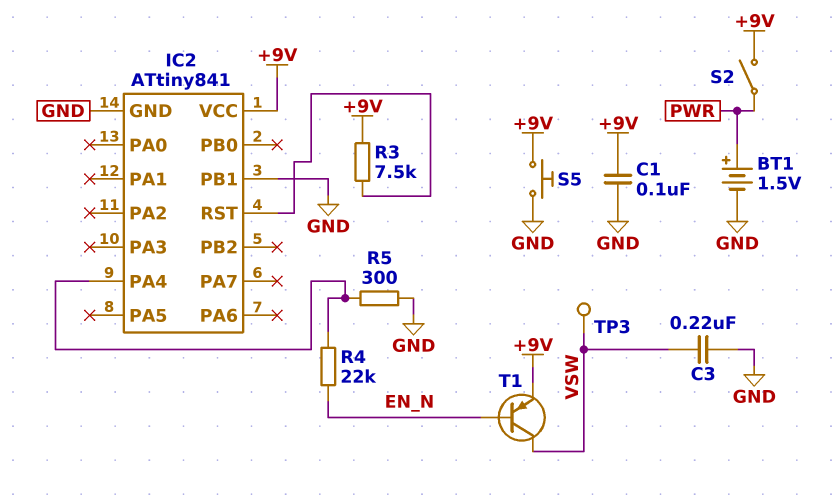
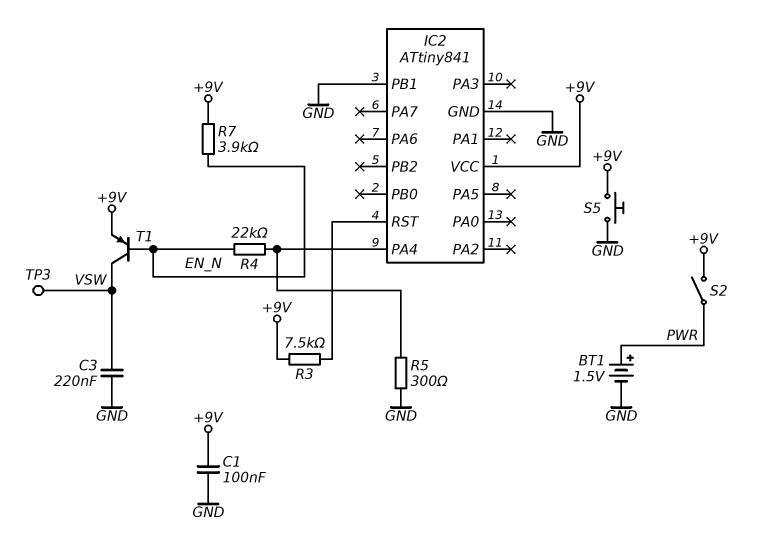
R7: none -> 3.9k (+9V, EN_N)

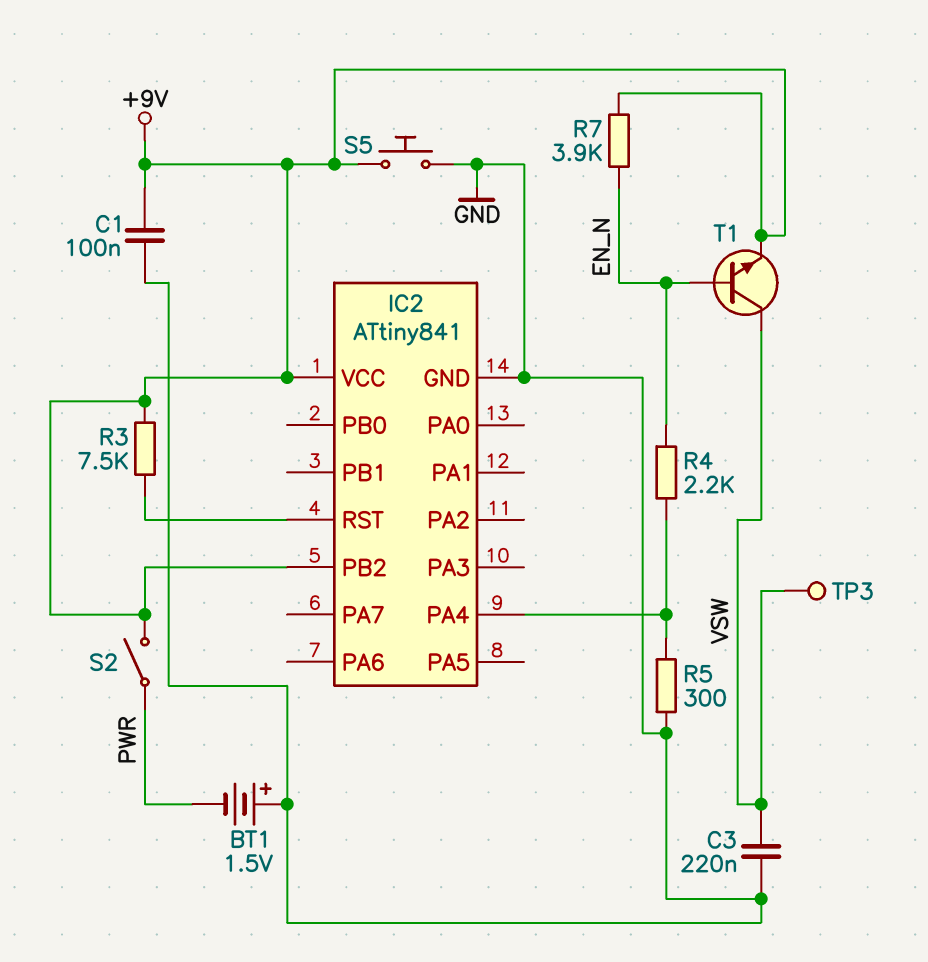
BT1: 1.5V (plus PWR, minus GND) -> 1.5V (plus GND, minus PWR)
IC2 pin PB1: GND -> none
IC2 pin PB2: none -> +9V
R4: 22k (EN_N, IC2/PA4) -> 2.2k (EN_N, IC2/PA4)
T1: PNP (B EN_N, C VSW, E +9V) -> NPN (B EN_N, C VSW, E +9V)

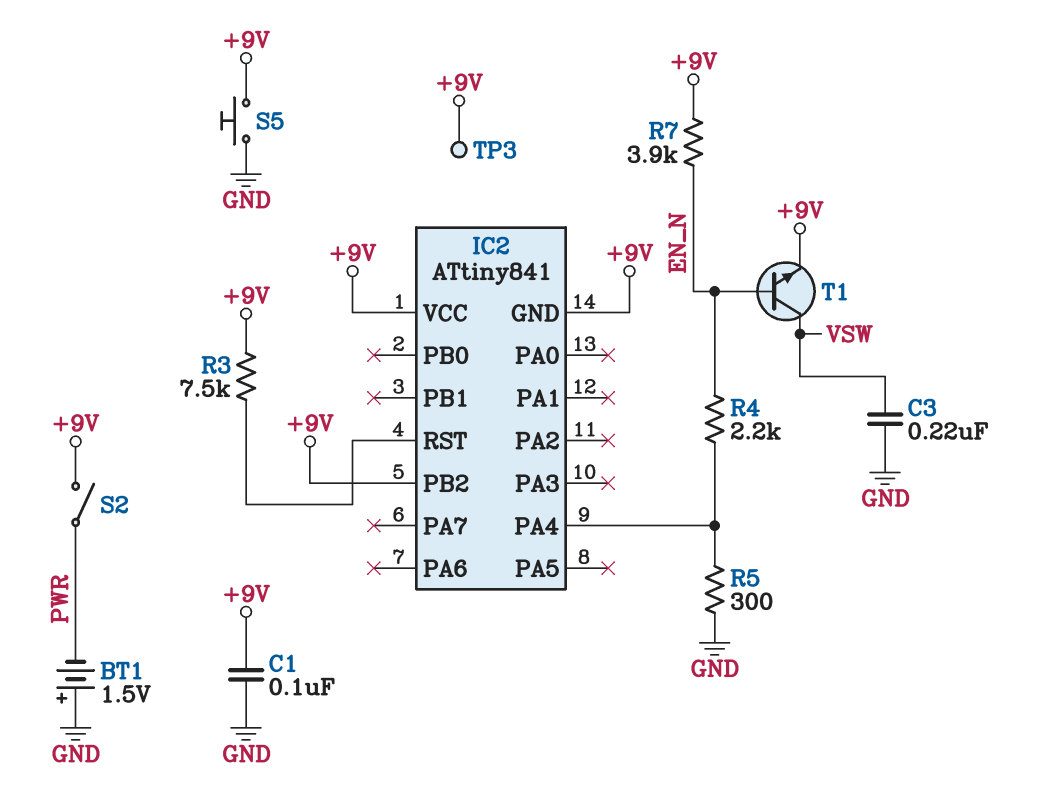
IC2 pin GND: GND -> +9V
TP3: test point (VSW) -> test point (+9V)

